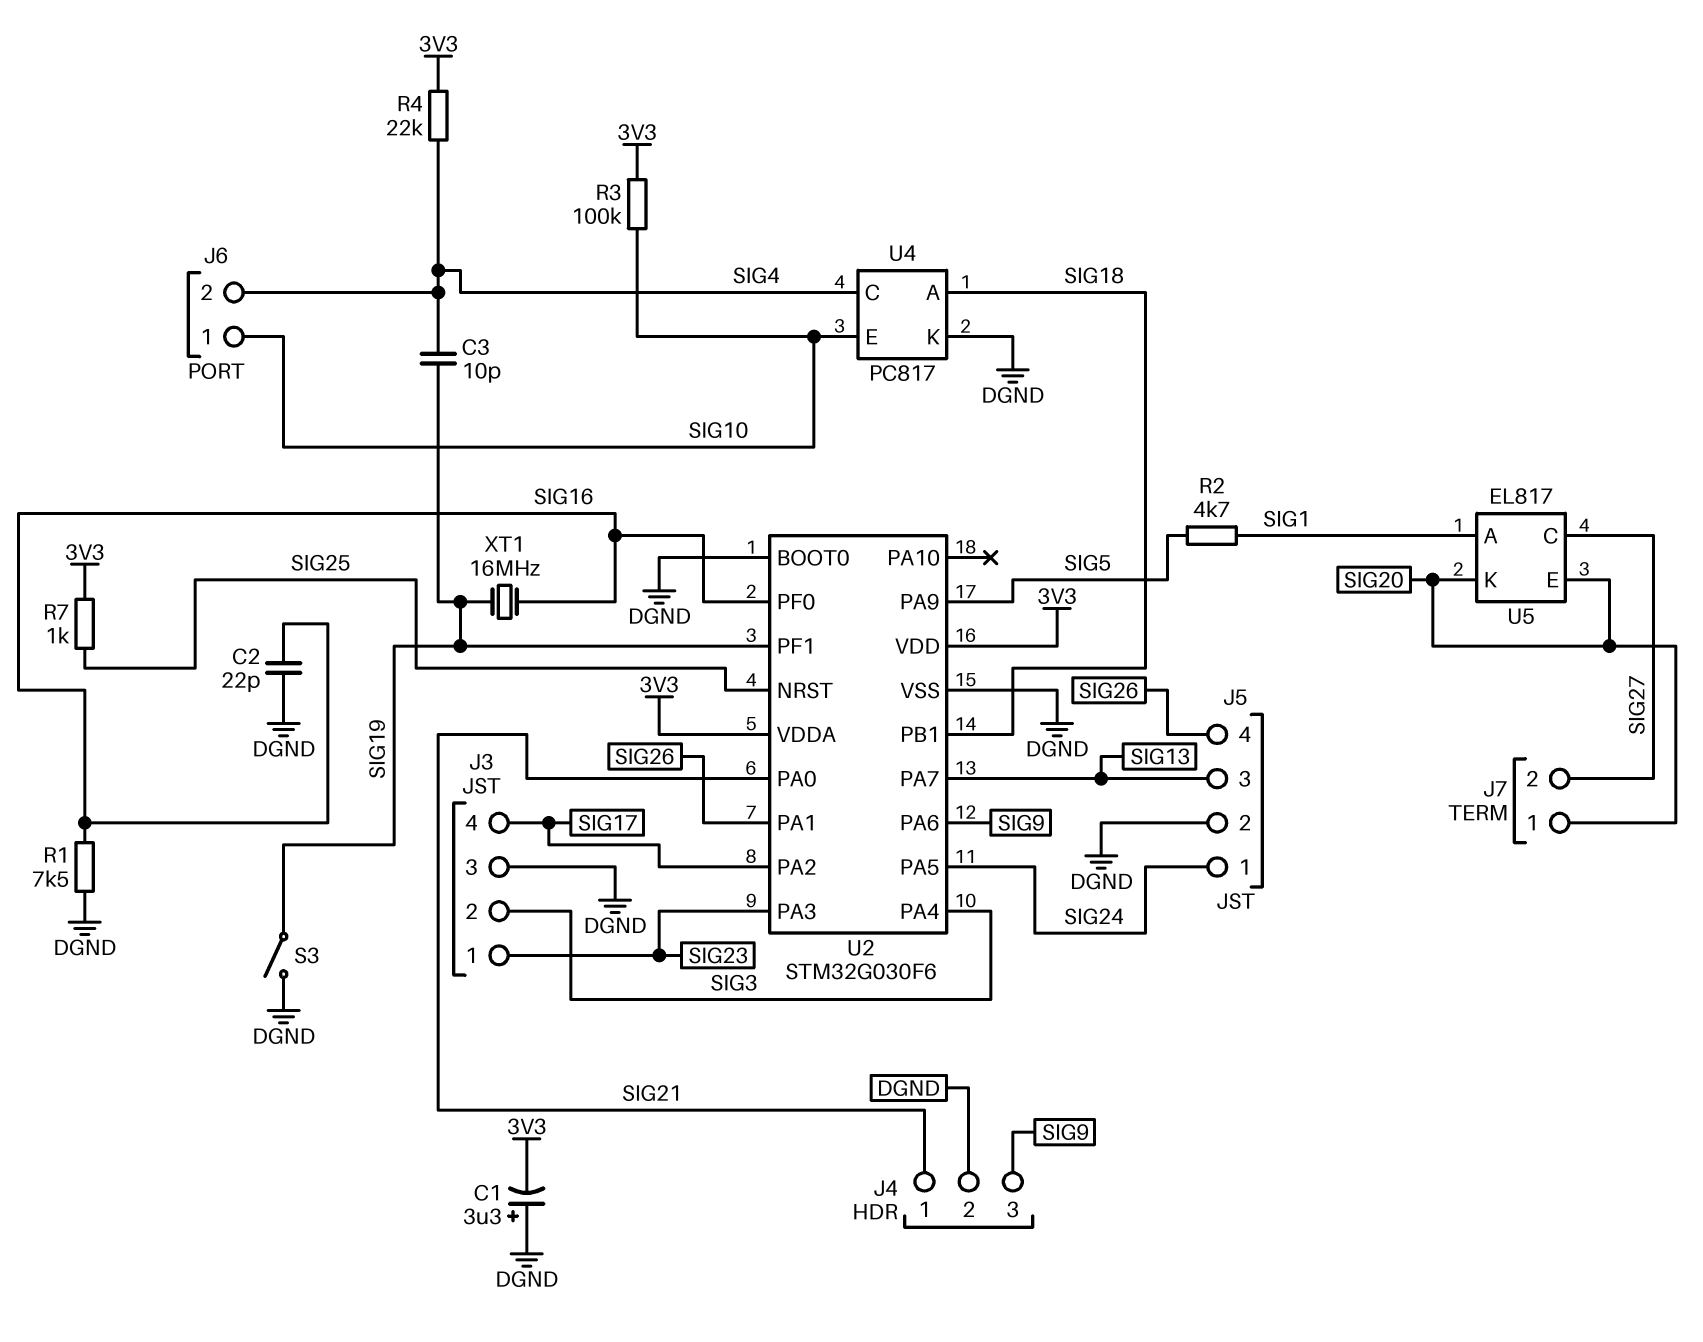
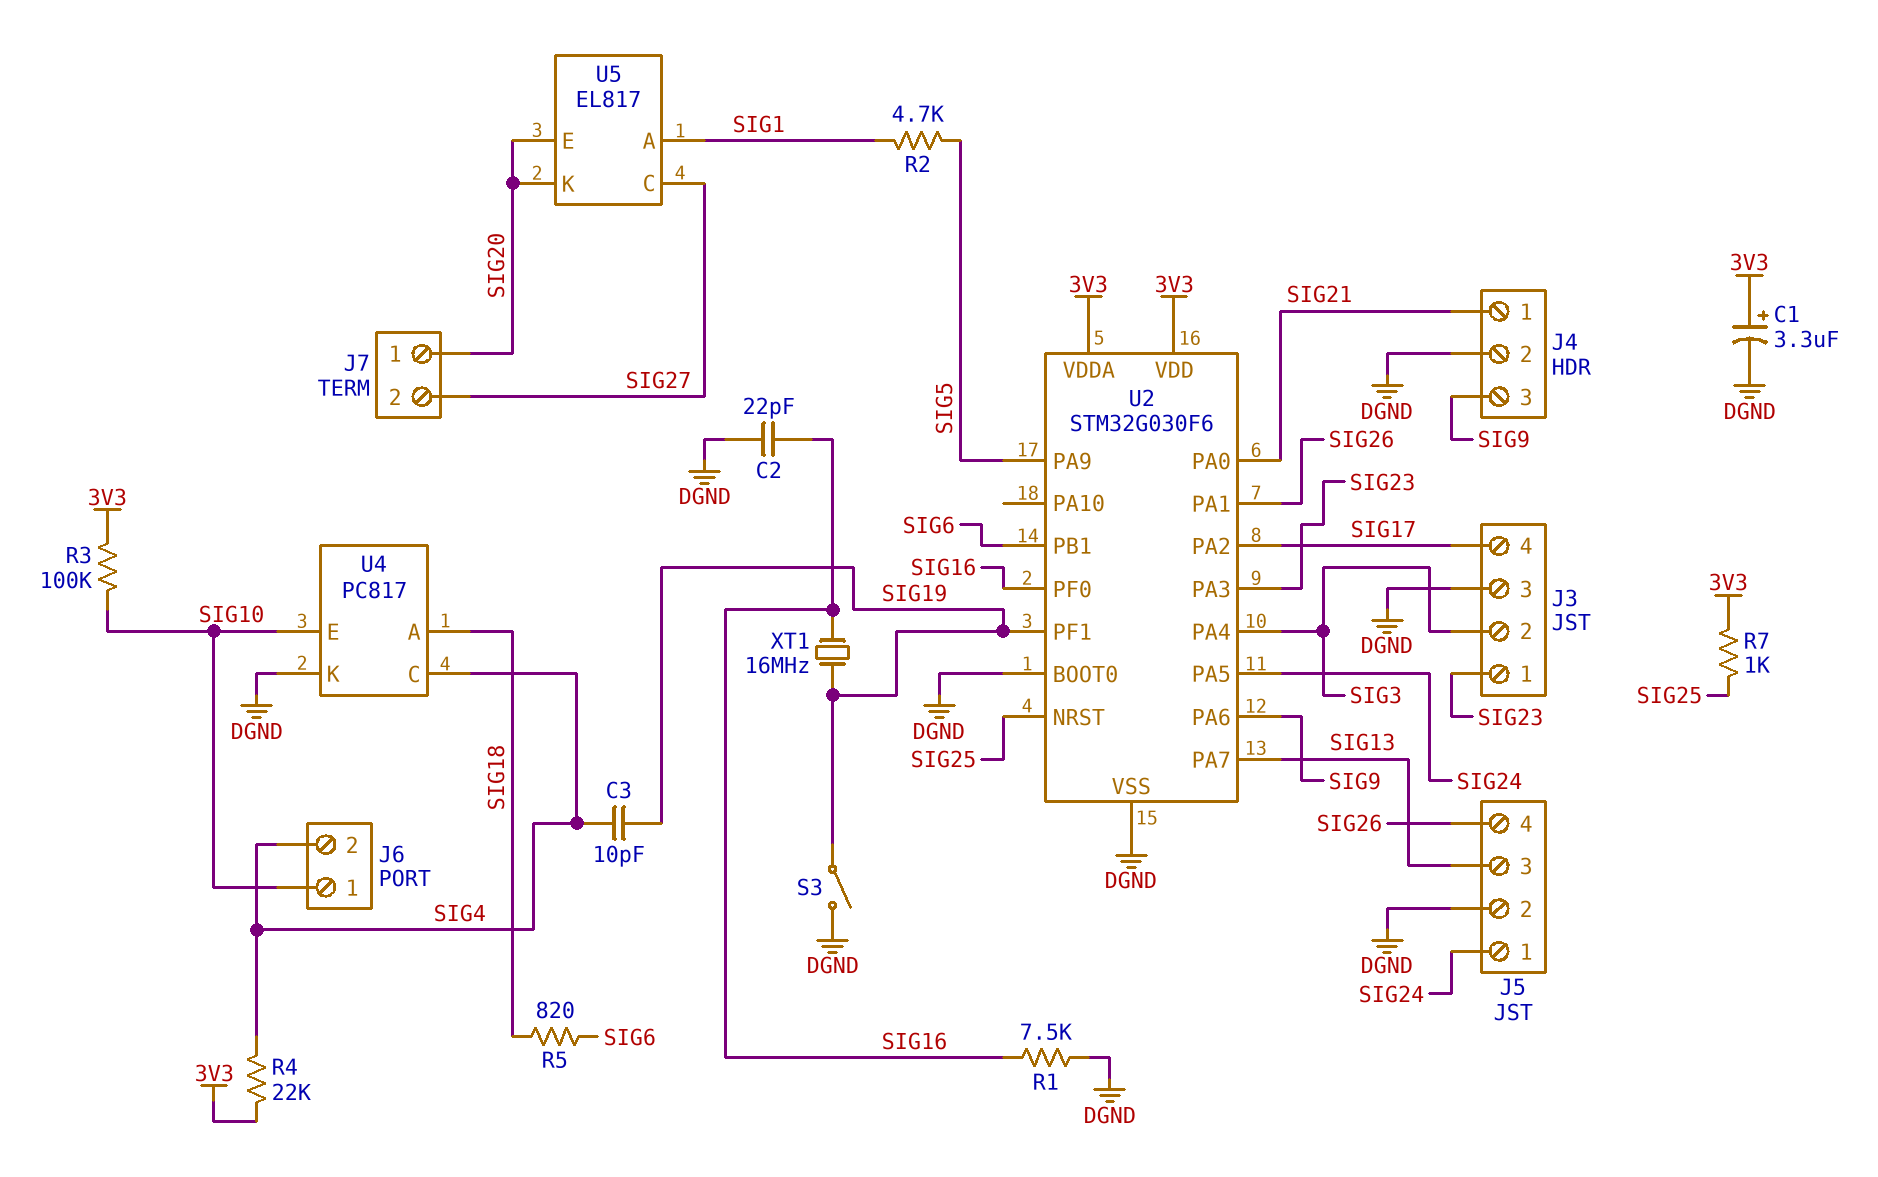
C1: 3.3uF (plus DGND, minus 3V3) -> 3.3uF (plus 3V3, minus DGND)
R5: none -> 820 (SIG6, SIG18)
U2 pin PB1: SIG18 -> SIG6

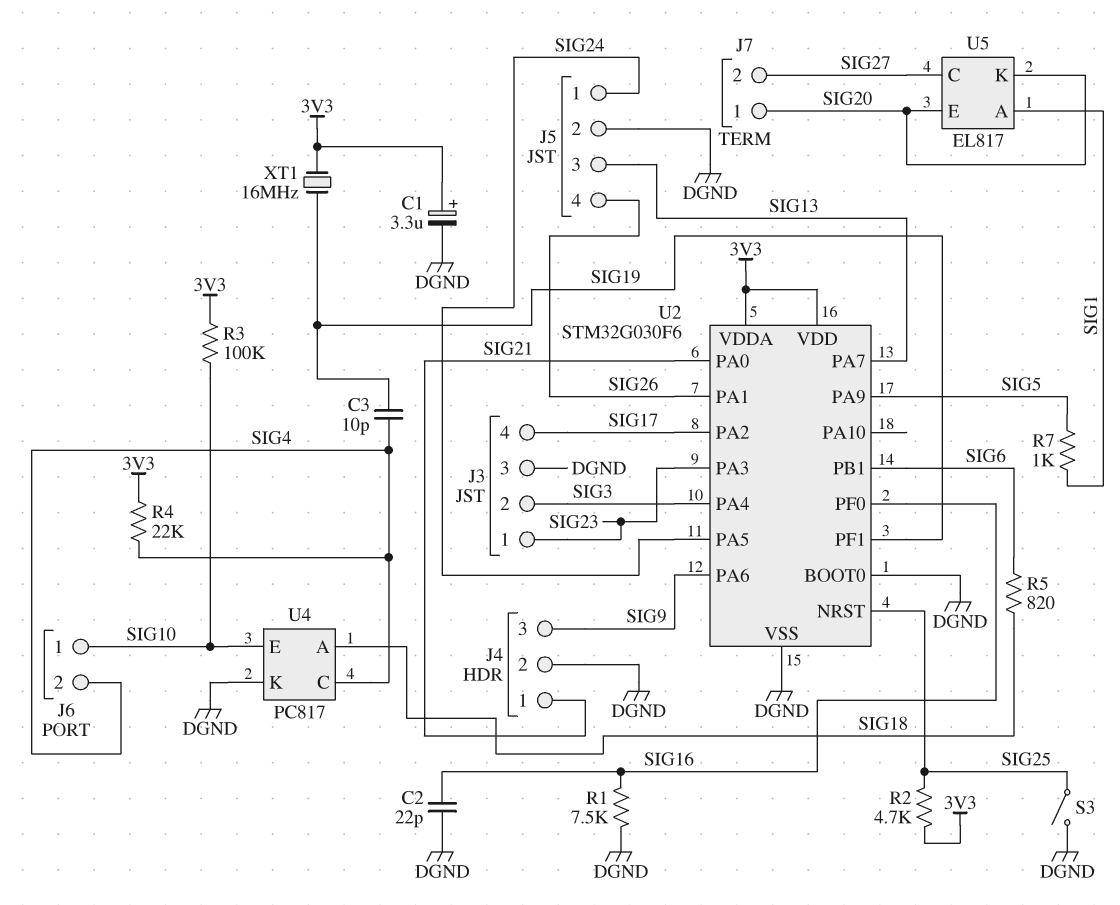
R2: 4.7k (SIG1, SIG5) -> 4.7k (3V3, SIG25)
R7: 1k (3V3, SIG25) -> 1k (SIG1, SIG5)
S3: switch (DGND, SIG19) -> switch (DGND, SIG25)
XT1: 16MHz (SIG16, SIG19) -> 16MHz (3V3, SIG19)

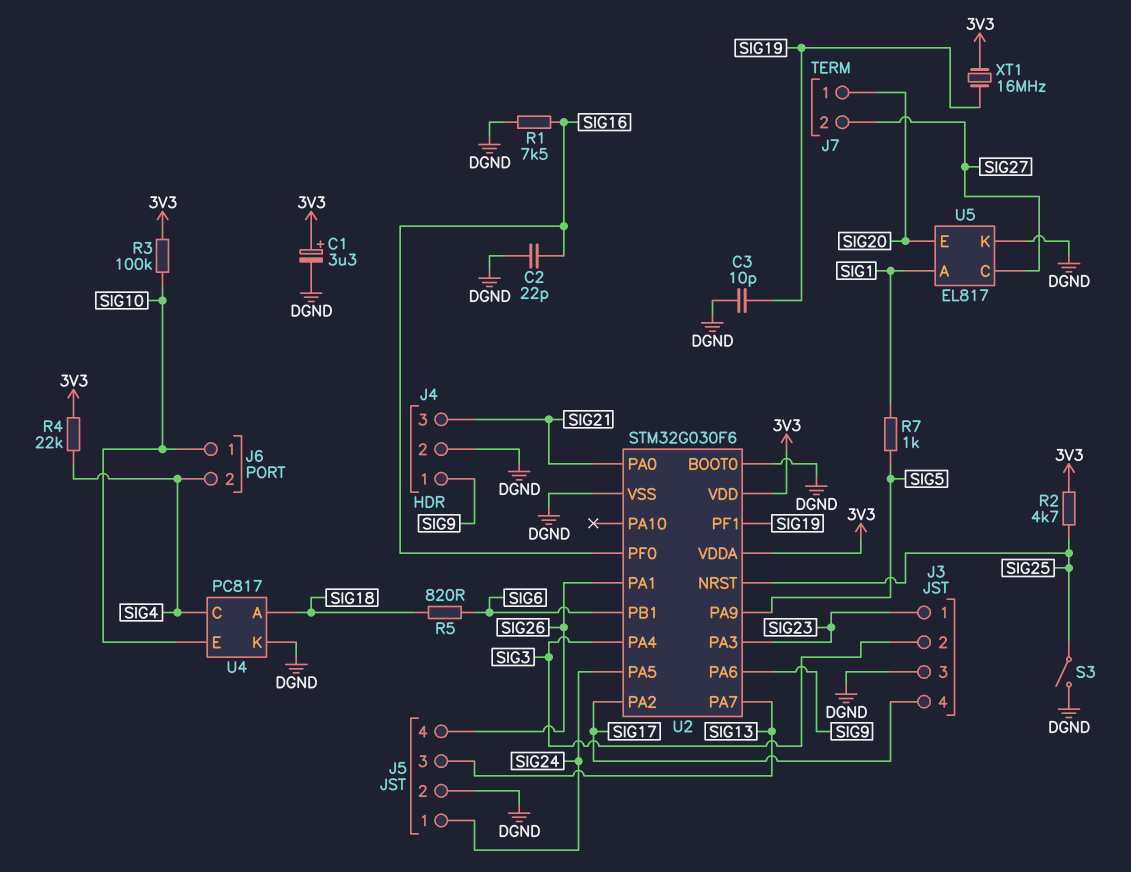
C3: 10pF (SIG4, SIG19) -> 10pF (DGND, SIG19)
J4 pin 1: SIG21 -> SIG9
J4 pin 3: SIG9 -> SIG21
U5 pin K: SIG20 -> DGND

